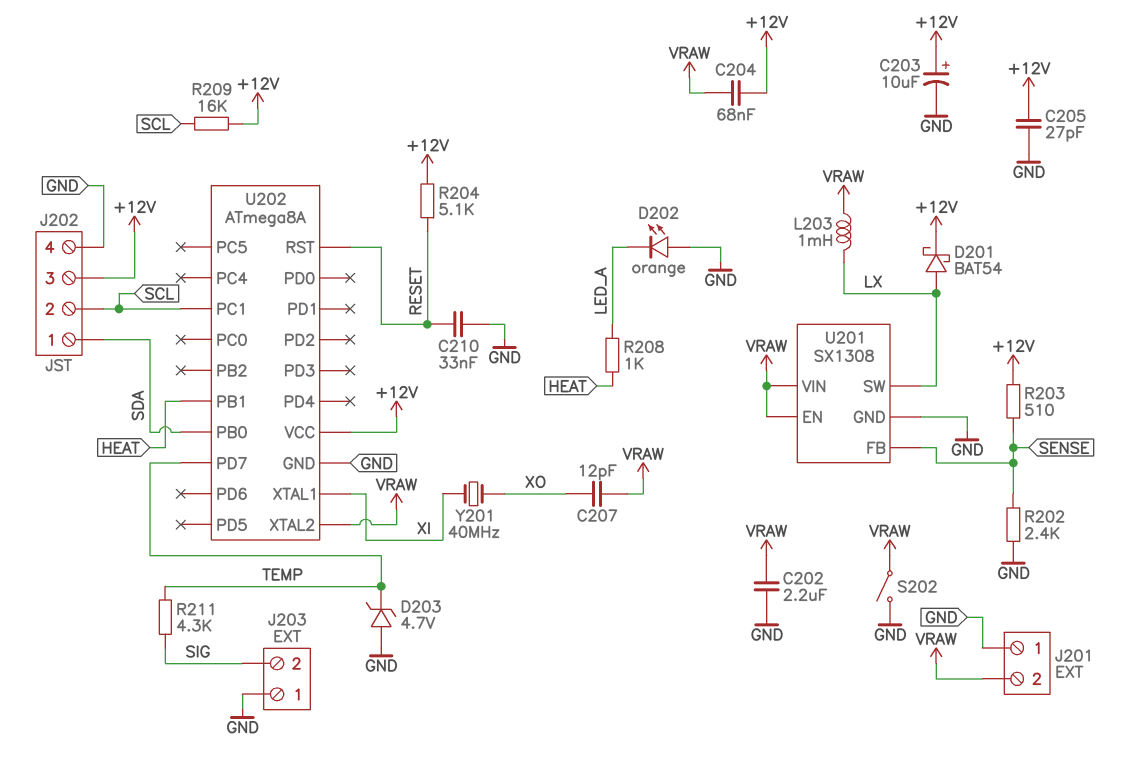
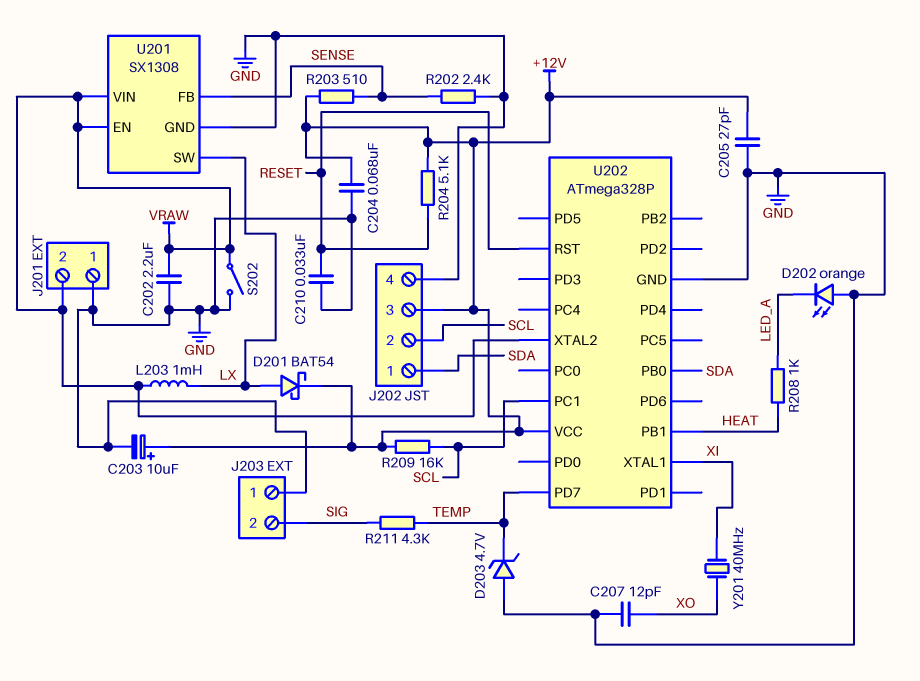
C204: 68nF (+12V, VRAW) -> 68nF (+12V, GND)
C207: 12pF (VRAW, XO) -> 12pF (GND, XO)
U202: ATmega8A -> ATmega328P

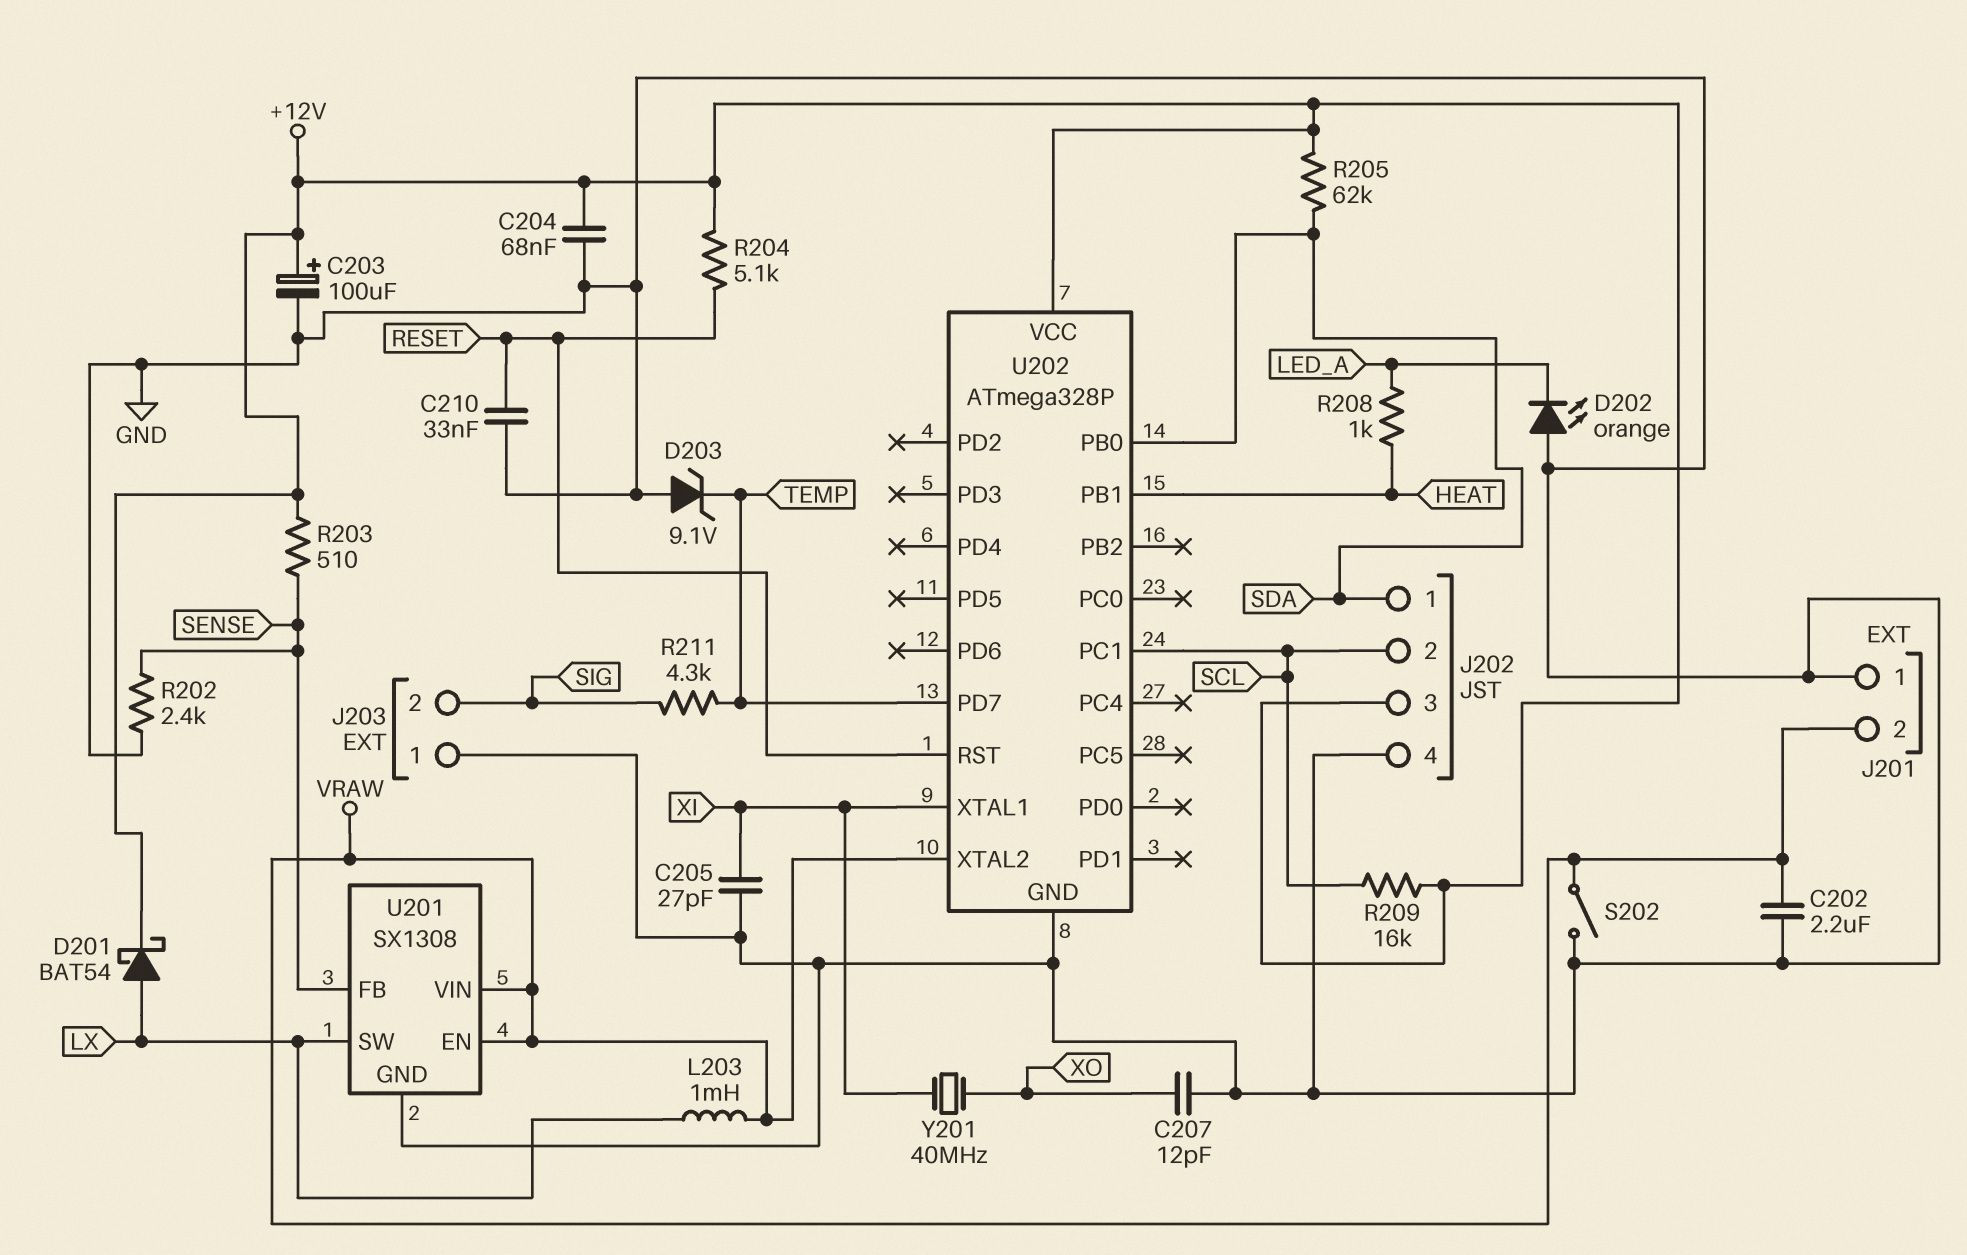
C203: 10uF (plus +12V, minus GND) -> 100uF (plus +12V, minus GND)
C205: 27pF (+12V, GND) -> 27pF (GND, XI)
D203: zener 4.7V (A GND, K TEMP) -> zener 9.1V (A GND, K TEMP)
R205: none -> 62k (+12V, SDA)

